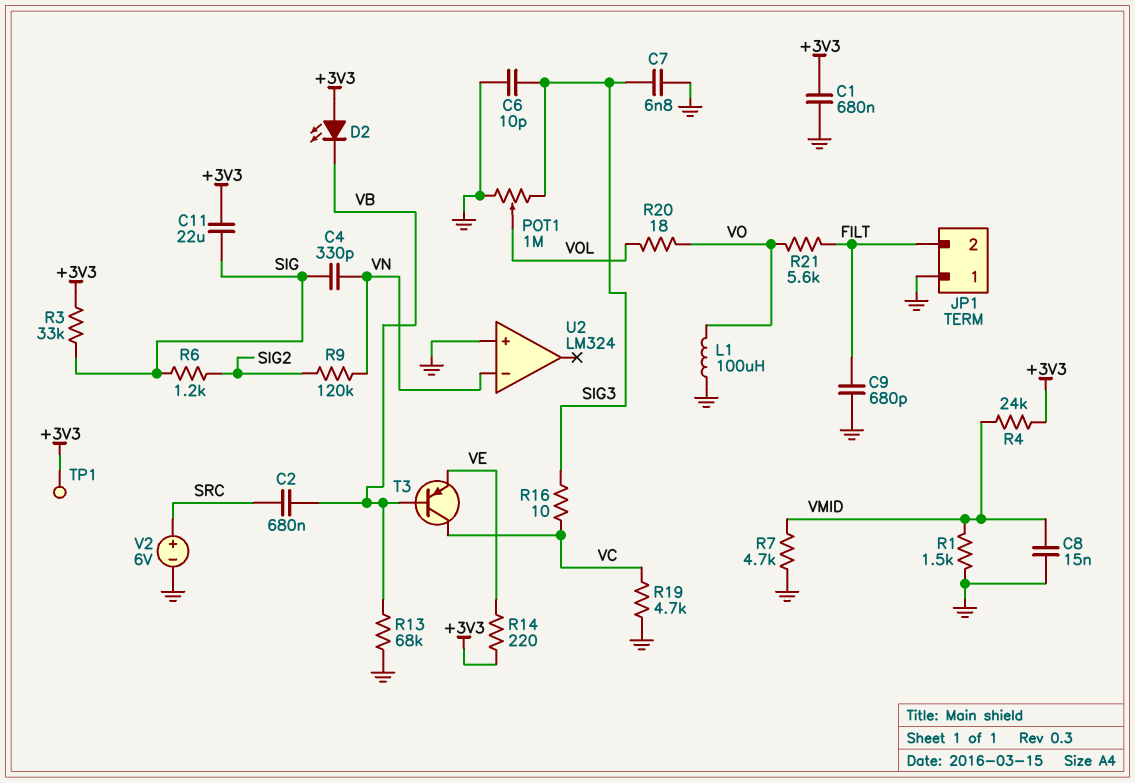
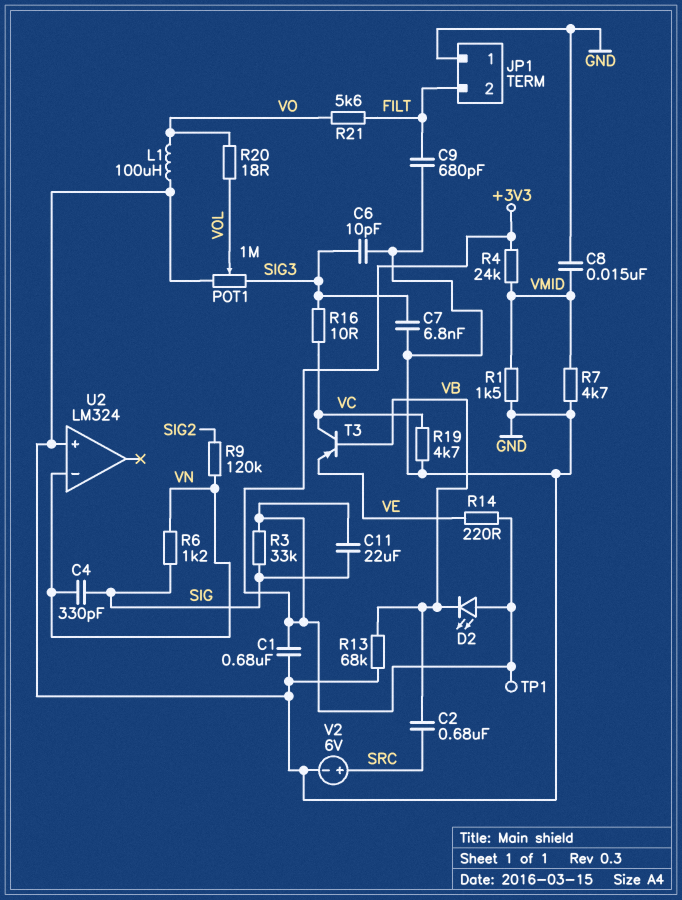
R6: 1.2k (SIG, SIG2) -> 1.2k (SIG, VN)

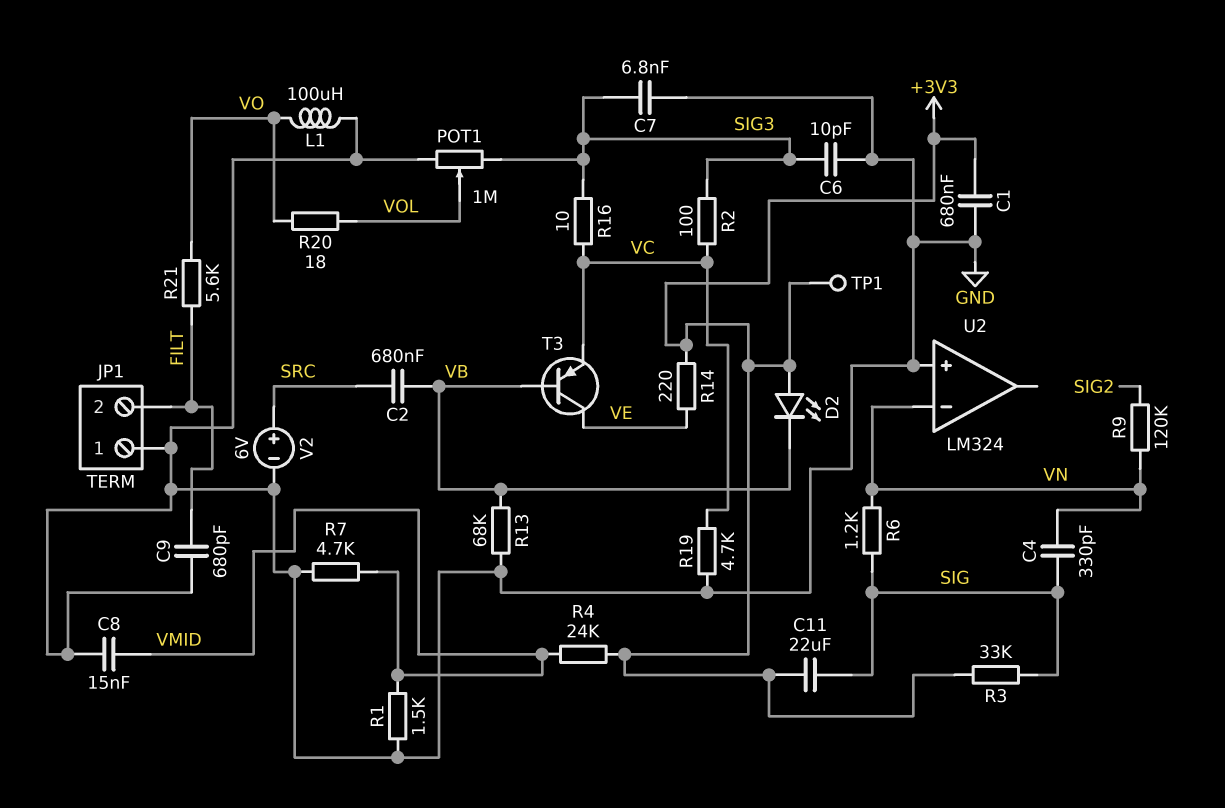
R2: none -> 100 (SIG3, VC)
T3: PNP (B VB, C VC, E VE) -> PNP (B VB, C VE, E VC)

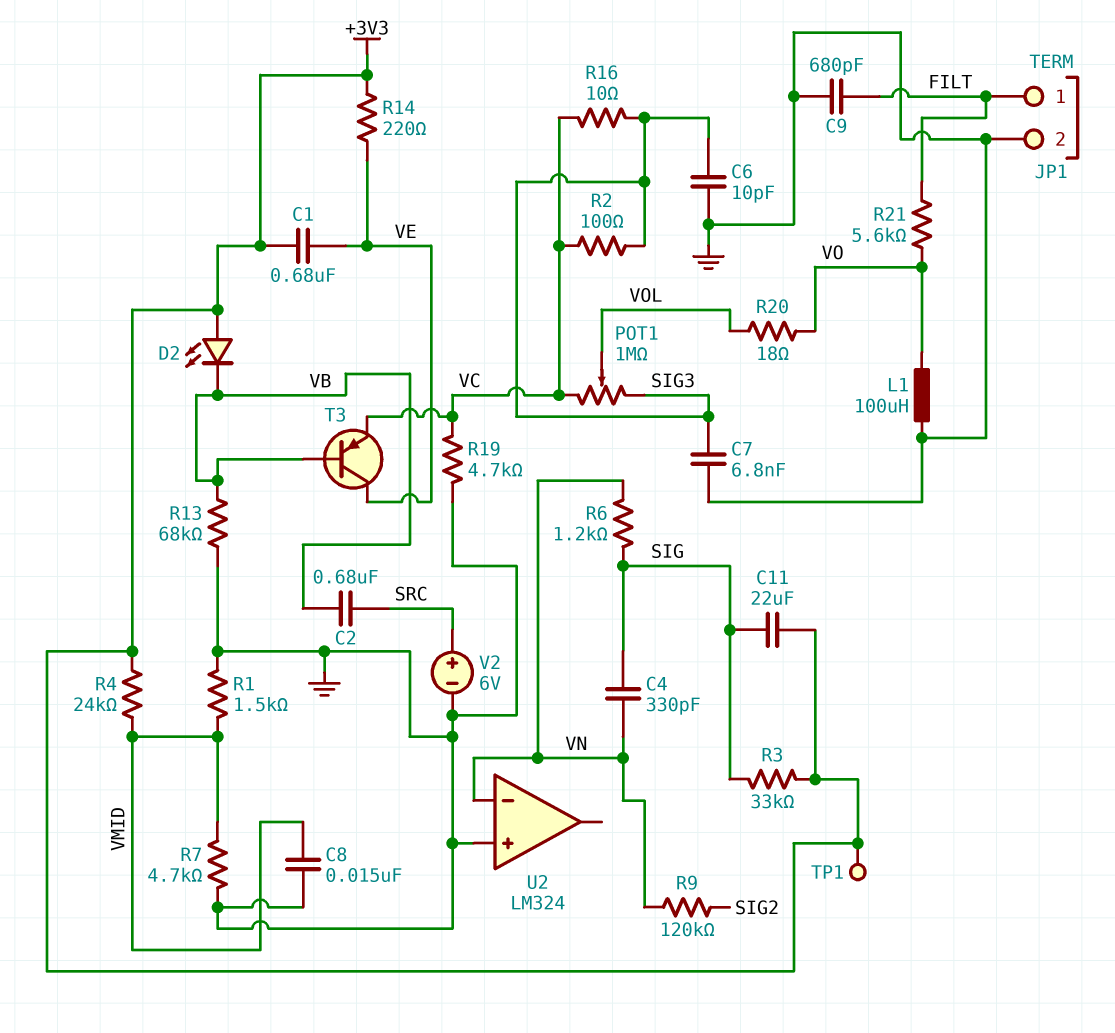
C1: 680nF (+3V3, GND) -> 680nF (+3V3, VE)
JP1 pin 1: GND -> FILT
JP1 pin 2: FILT -> GND
POT1: 1M (GND, SIG3, wiper VOL) -> 1M (SIG3, VC, wiper VOL)

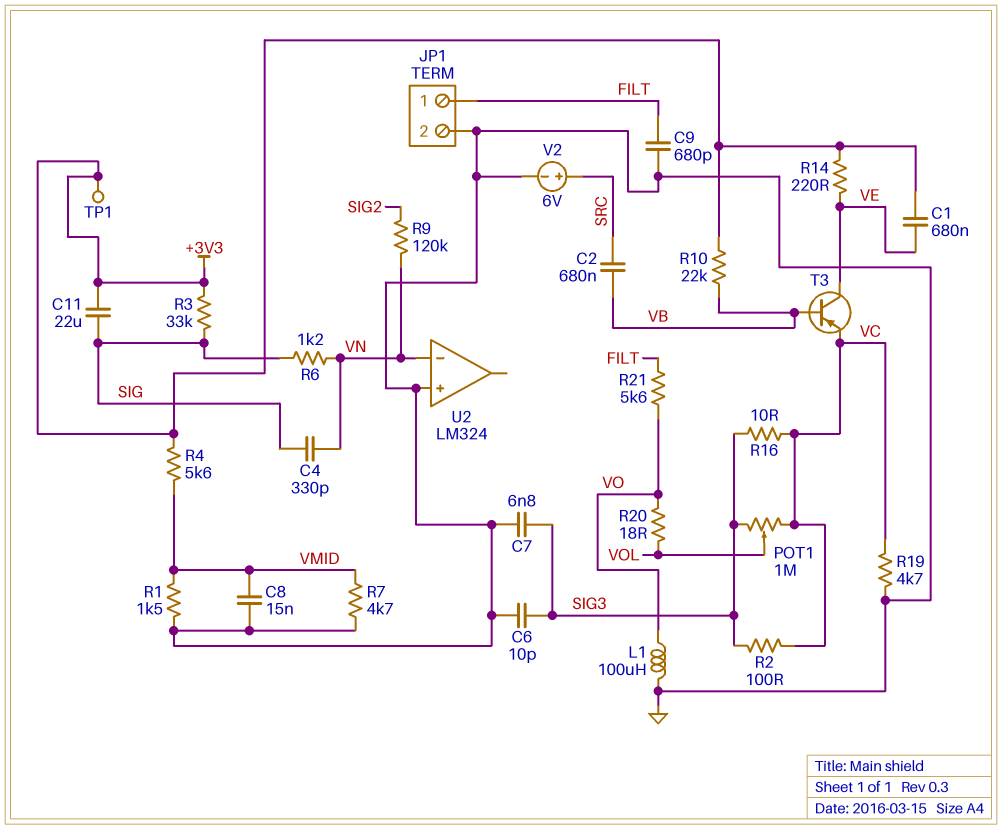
D2: LED (A +3V3, K VB) -> none
R4: 24k (+3V3, VMID) -> 5.6k (+3V3, VMID)
R10: none -> 22k (+3V3, VB)
R13: 68k (GND, VB) -> none

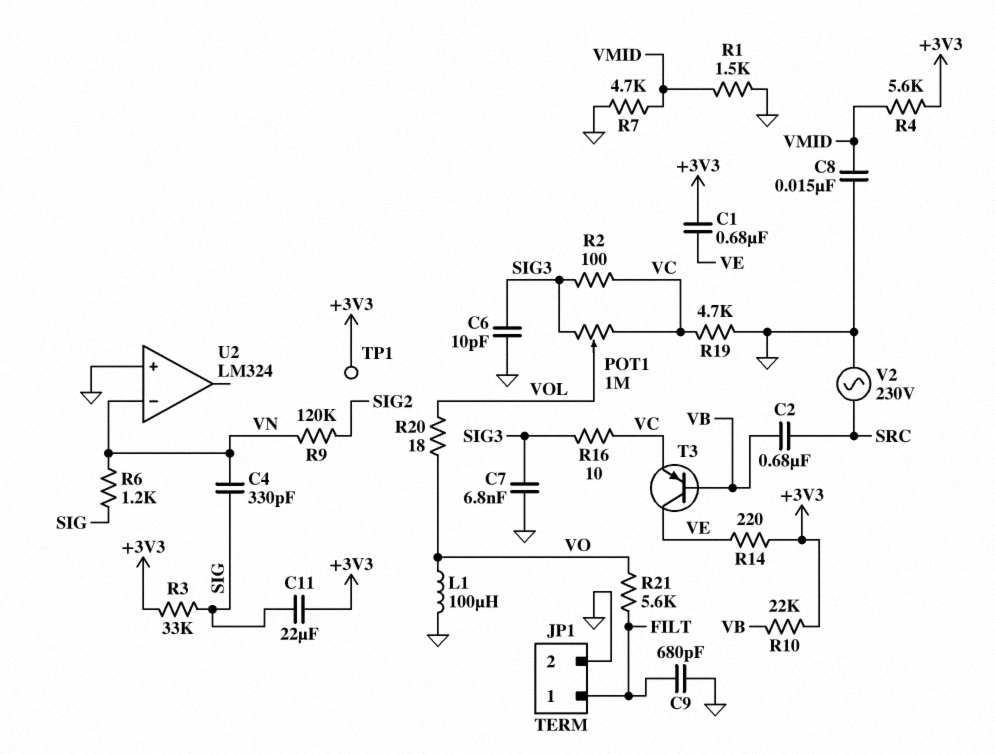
V2: 6V (plus SRC, minus GND) -> AC 230V (GND, SRC)

